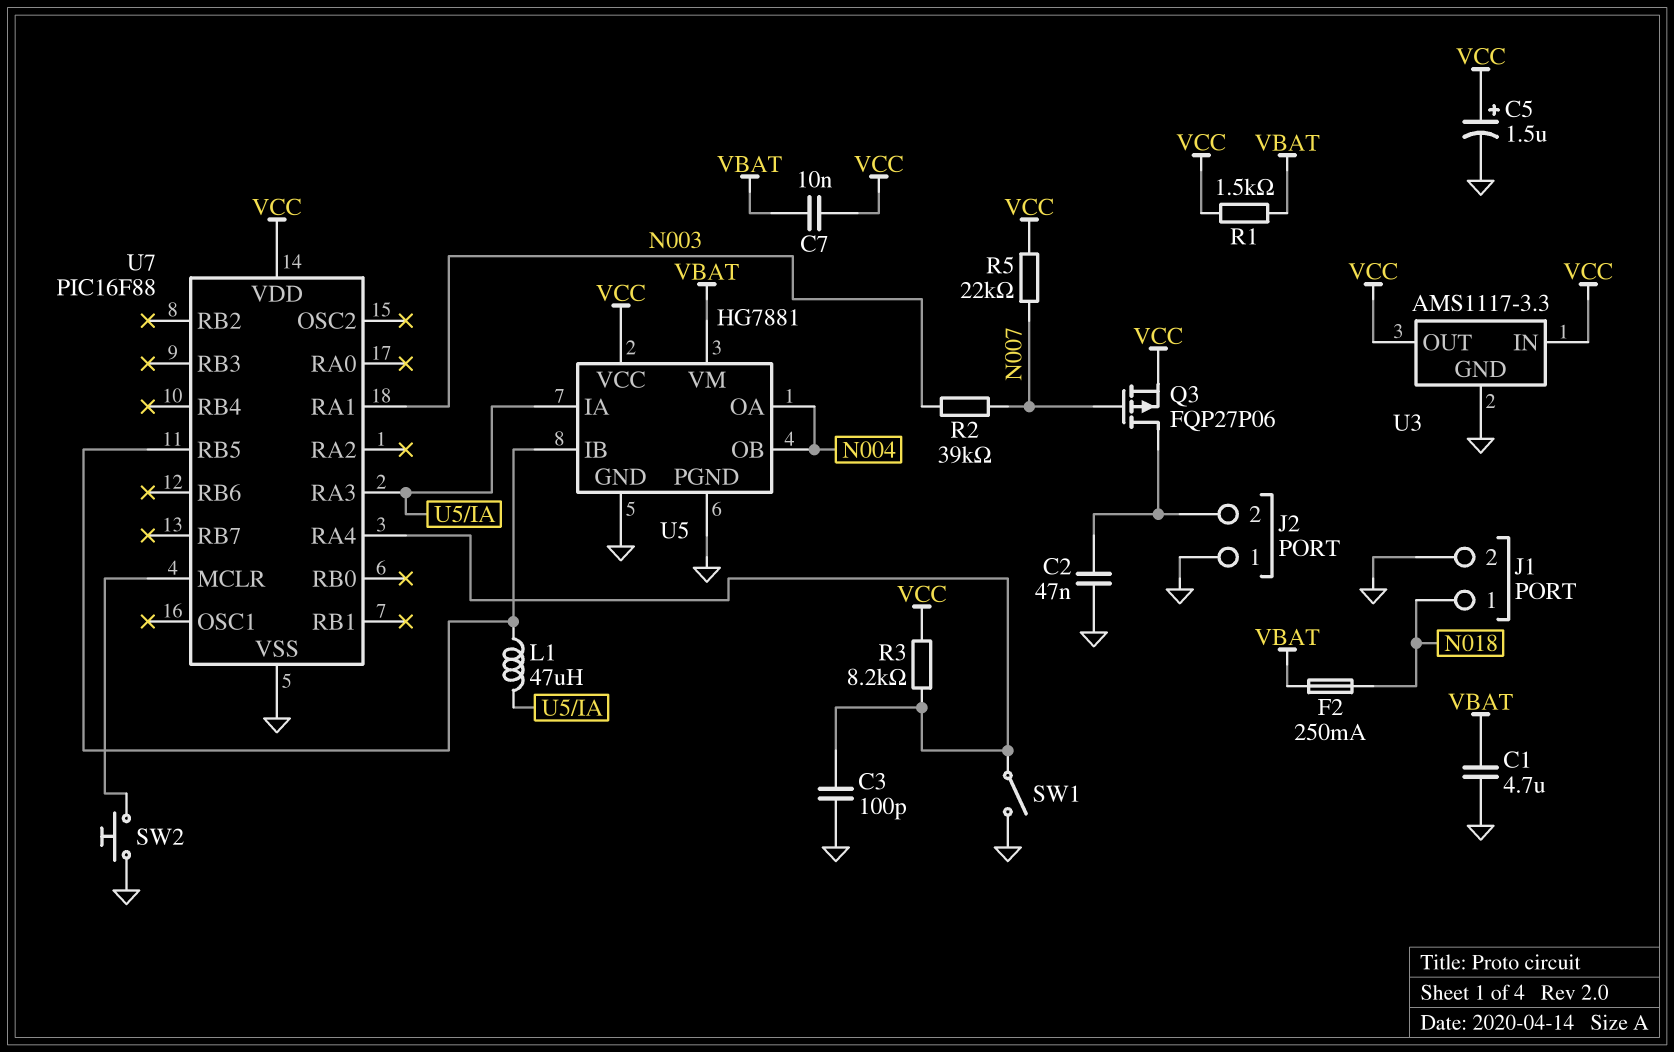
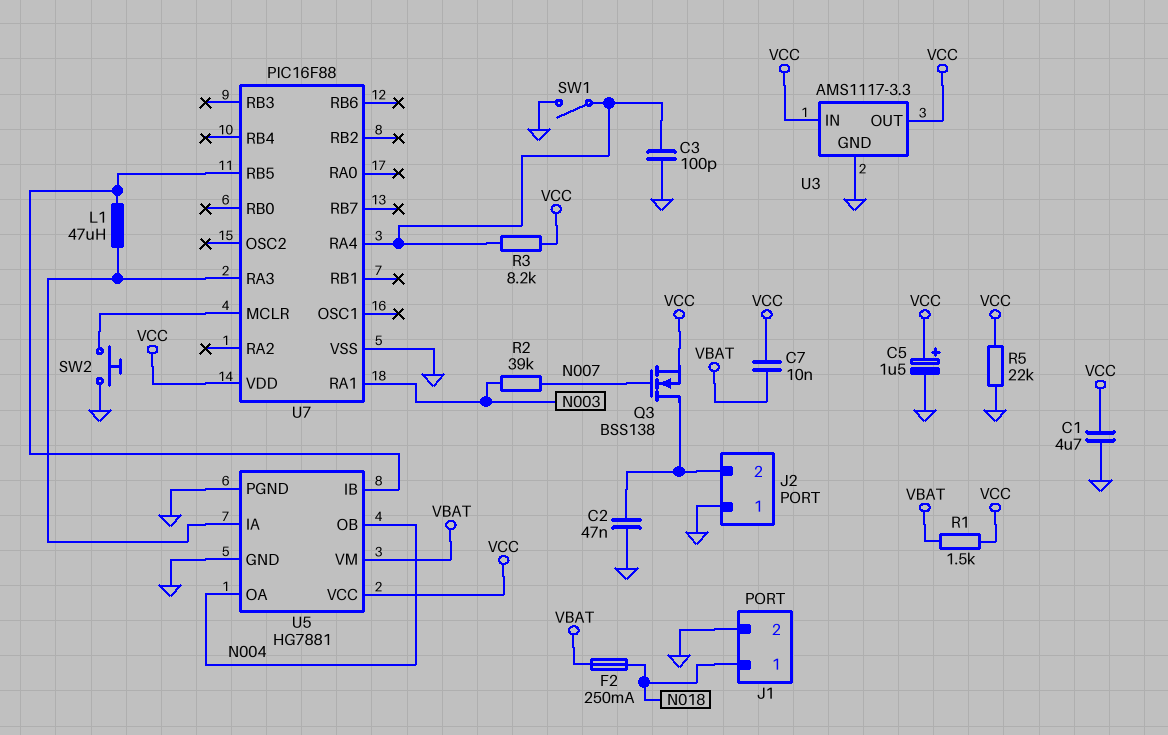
C1: 4.7uF (GND, VBAT) -> 4.7uF (GND, VCC)
Q3: PMOS FQP27P06 (G N007, D J2/2, S VCC) -> NMOS BSS138 (G N007, D J2/2, S VCC)
R5: 22k (N007, VCC) -> 22k (GND, VCC)

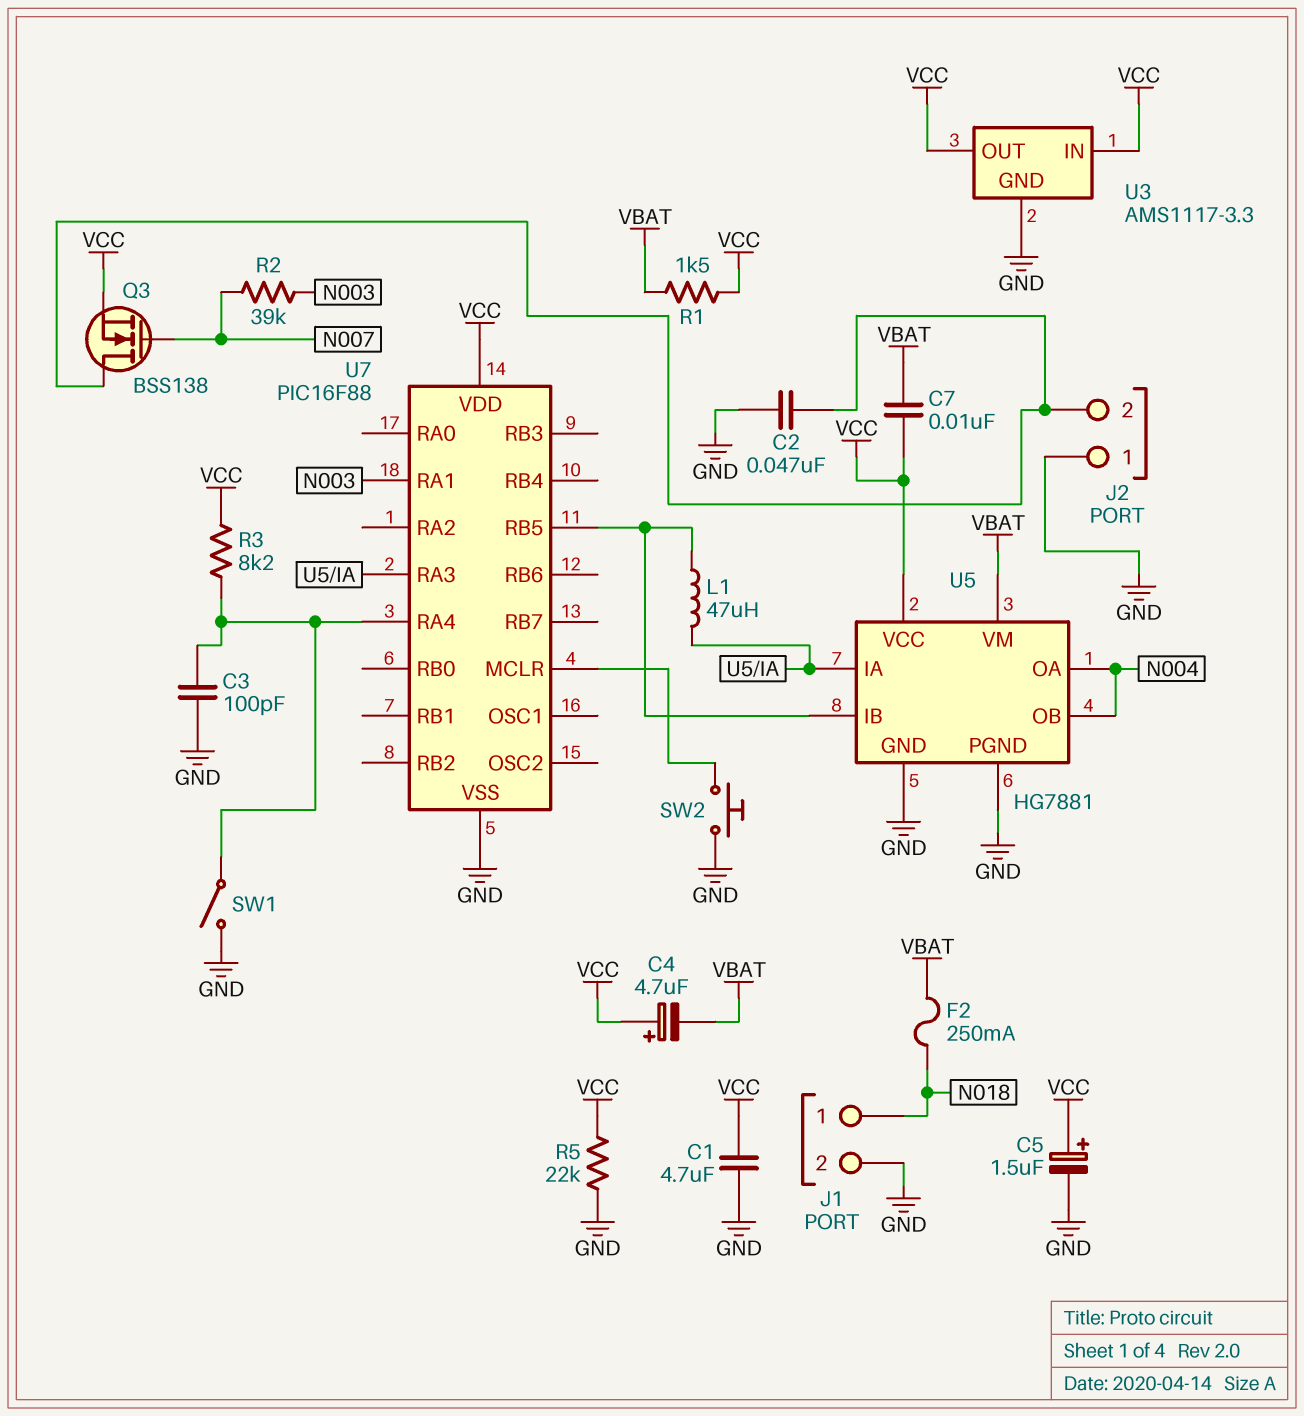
C4: none -> 4.7uF (plus VCC, minus VBAT)

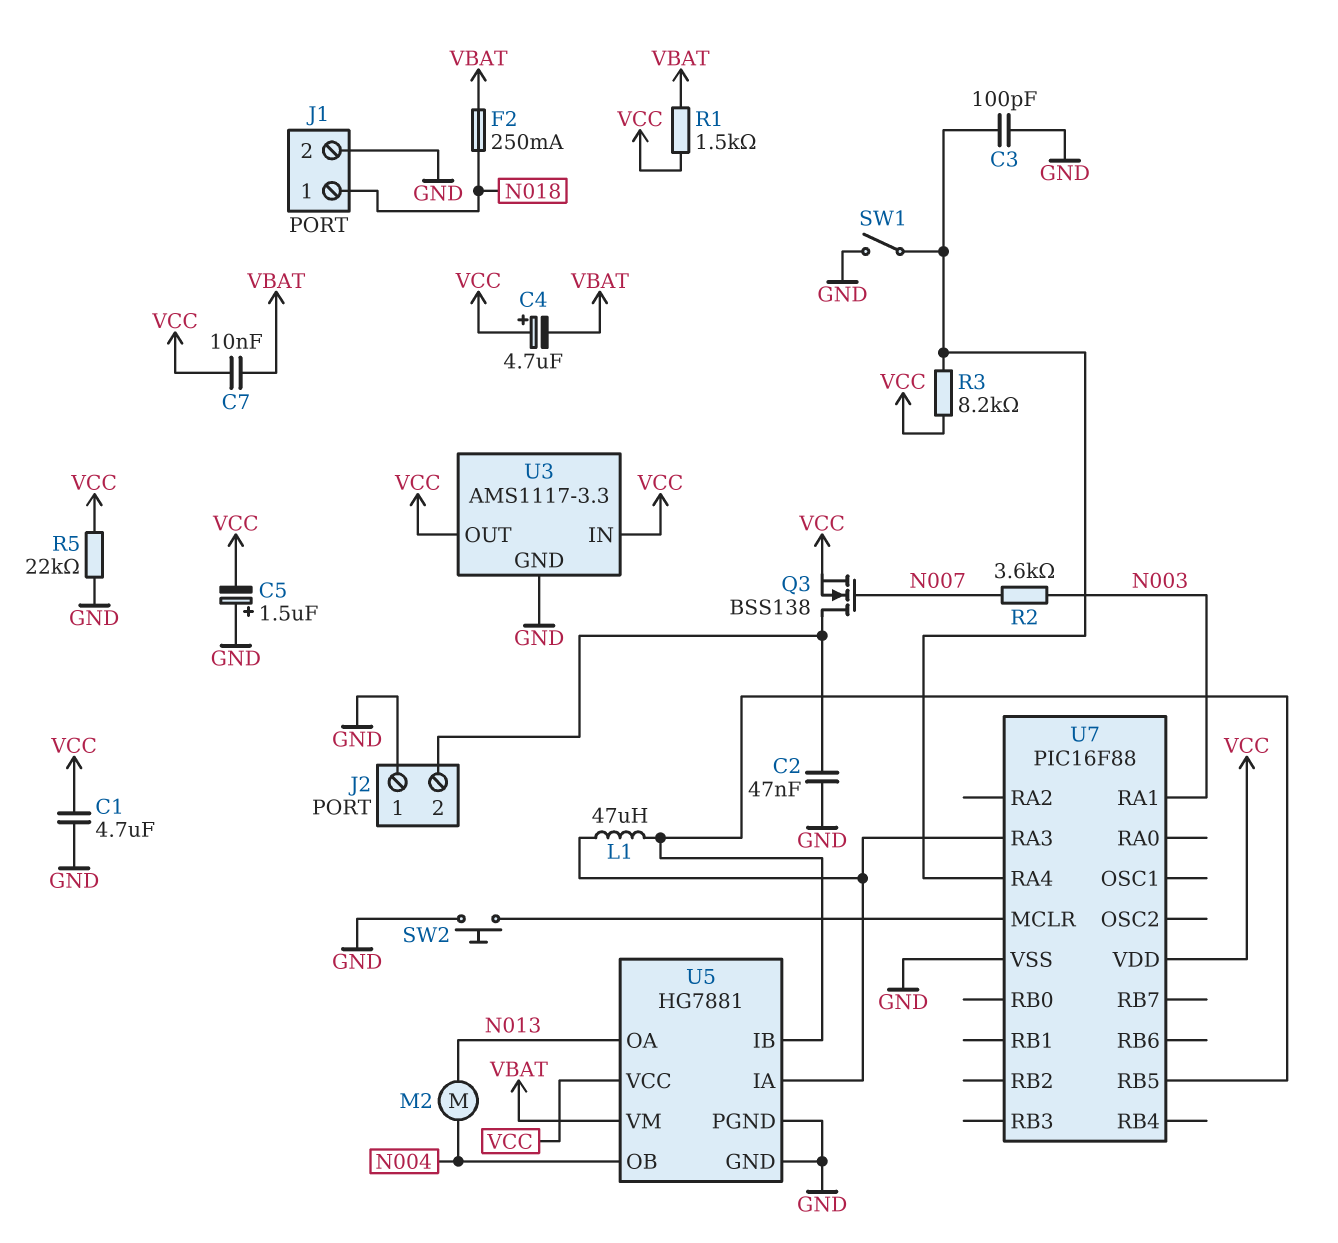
C5: 1.5uF (plus VCC, minus GND) -> 1.5uF (plus GND, minus VCC)
M2: none -> motor (N004, N013)
R2: 39k (N003, N007) -> 3.6k (N003, N007)
U5 pin OA: N004 -> N013

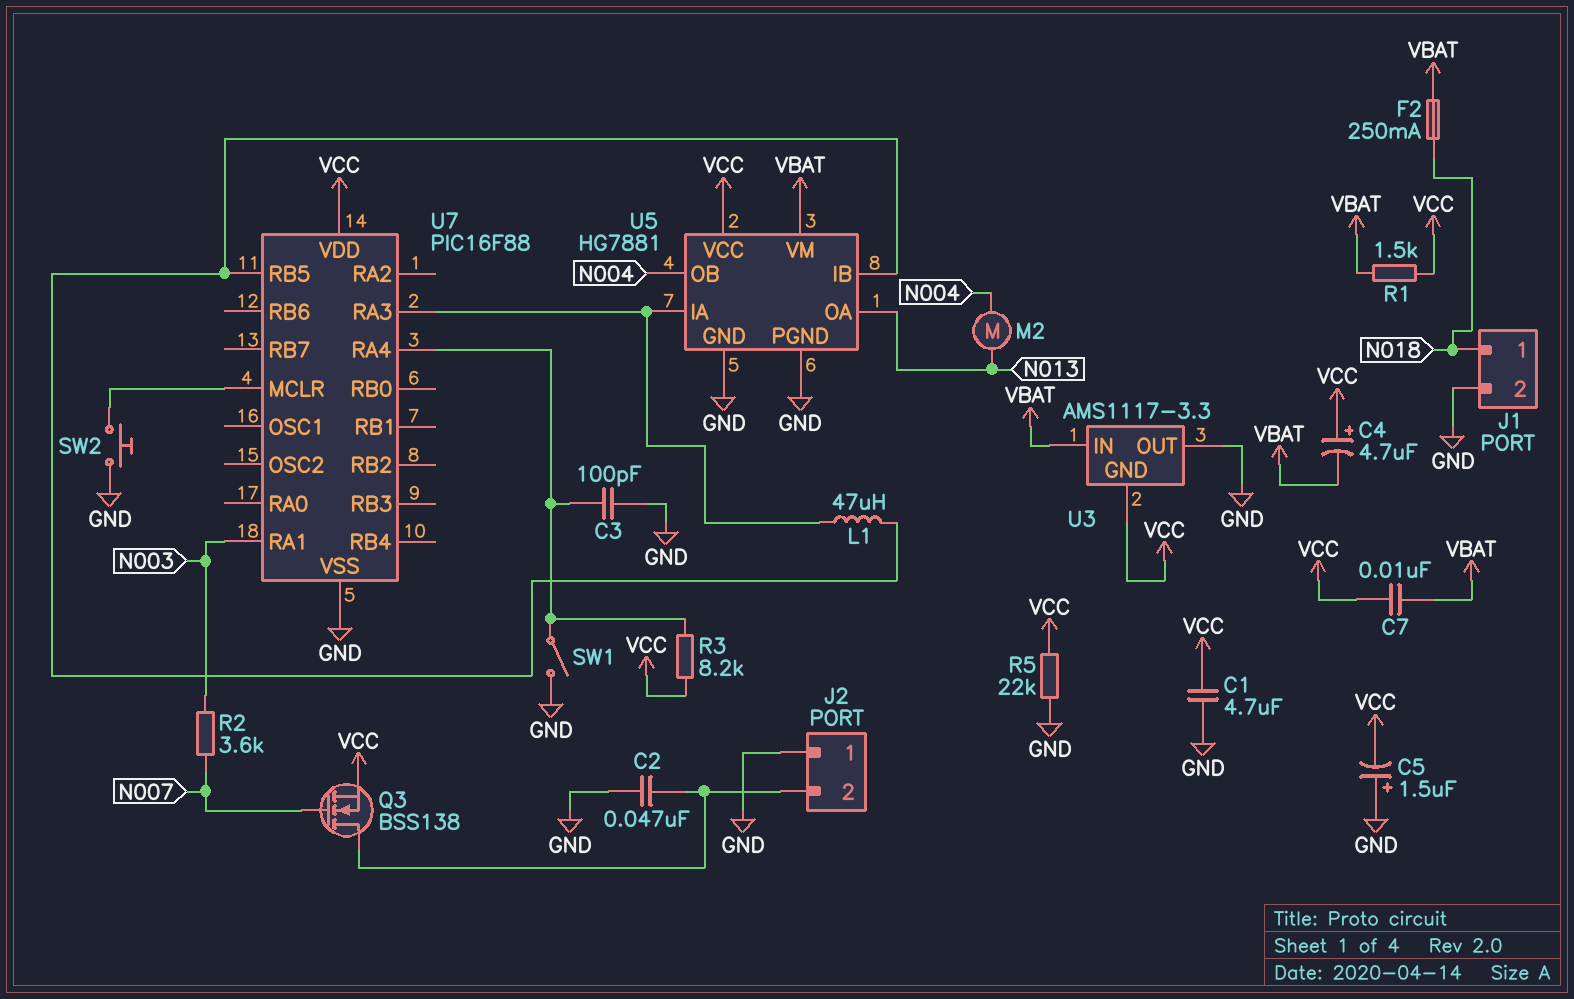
U3 pin GND: GND -> VCC
U3 pin IN: VCC -> VBAT
U3 pin OUT: VCC -> GND

